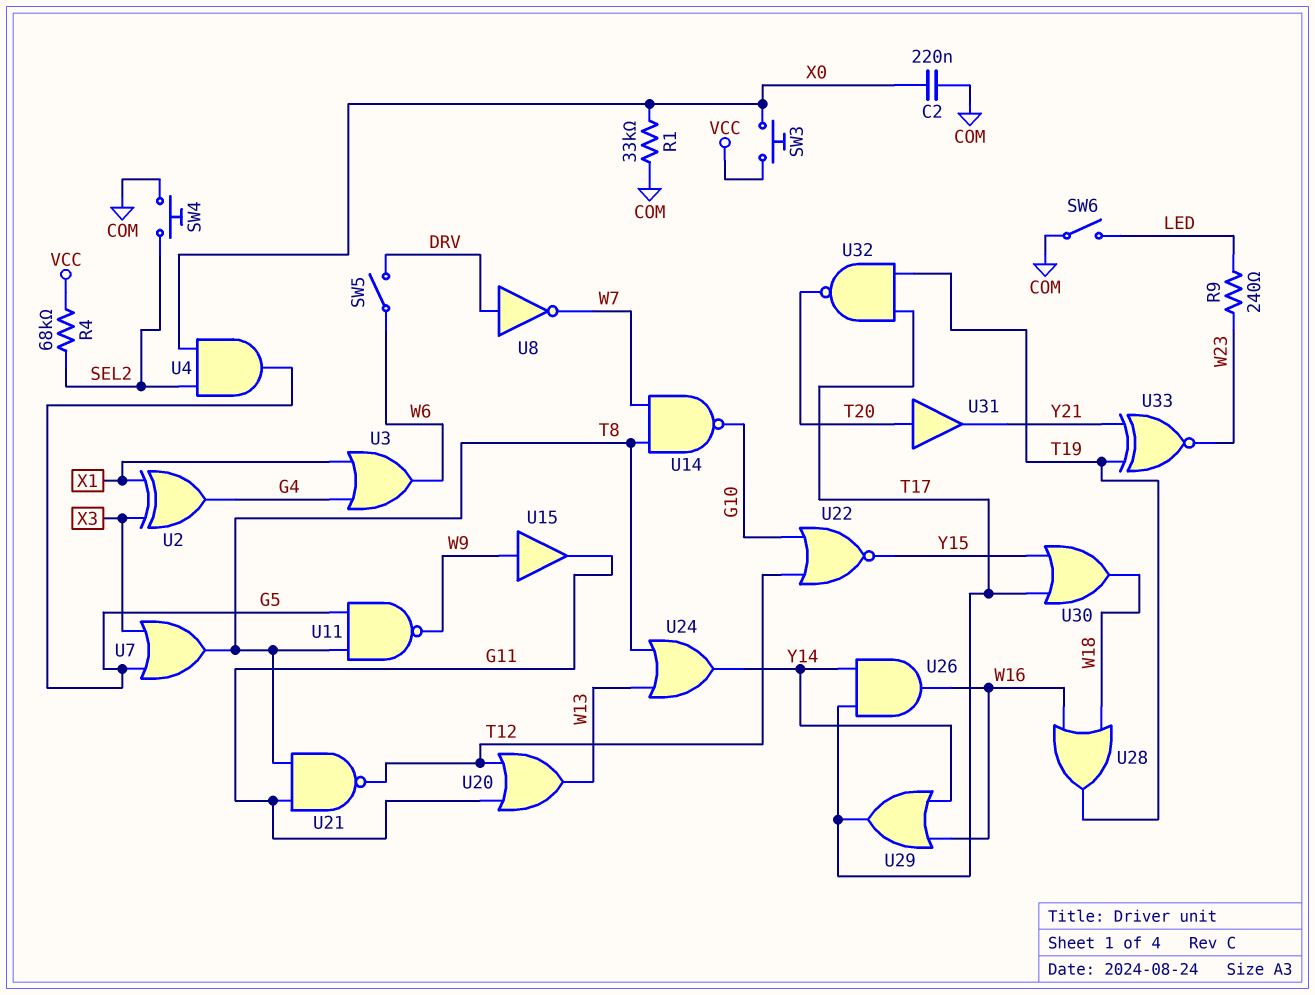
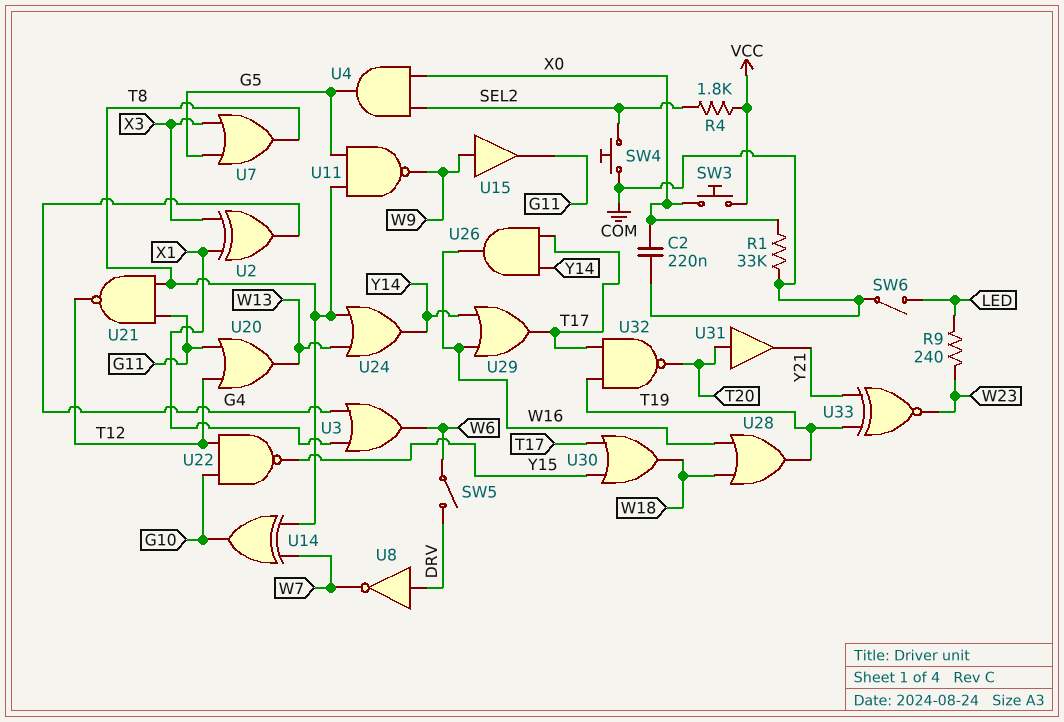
R4: 68k (SEL2, VCC) -> 1.8k (SEL2, VCC)
U14: NAND (in T8, in W7, out G10) -> XOR (in T8, in W7, out G10)
U22: NOR (in G10, in T12, out Y15) -> NAND (in G10, in T12, out Y15)

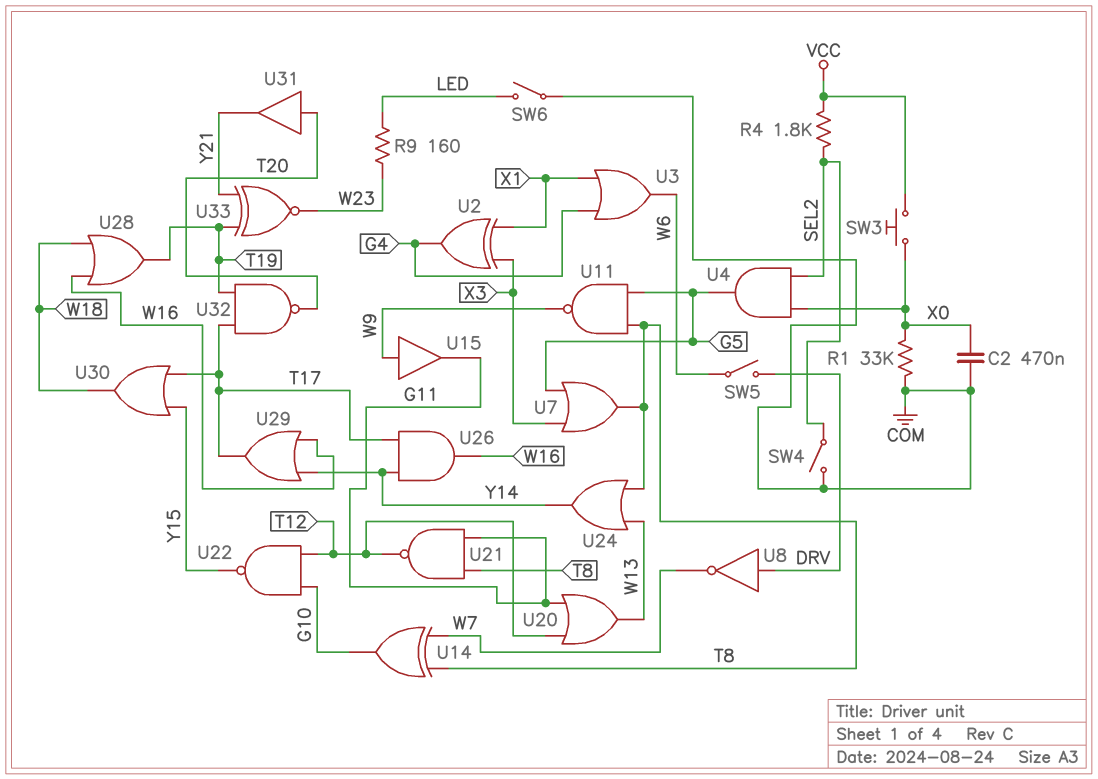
C2: 220nF (COM, X0) -> 470nF (COM, X0)
R9: 240 (LED, W23) -> 160 (LED, W23)
SW4: button (COM, SEL2) -> switch (COM, SEL2)

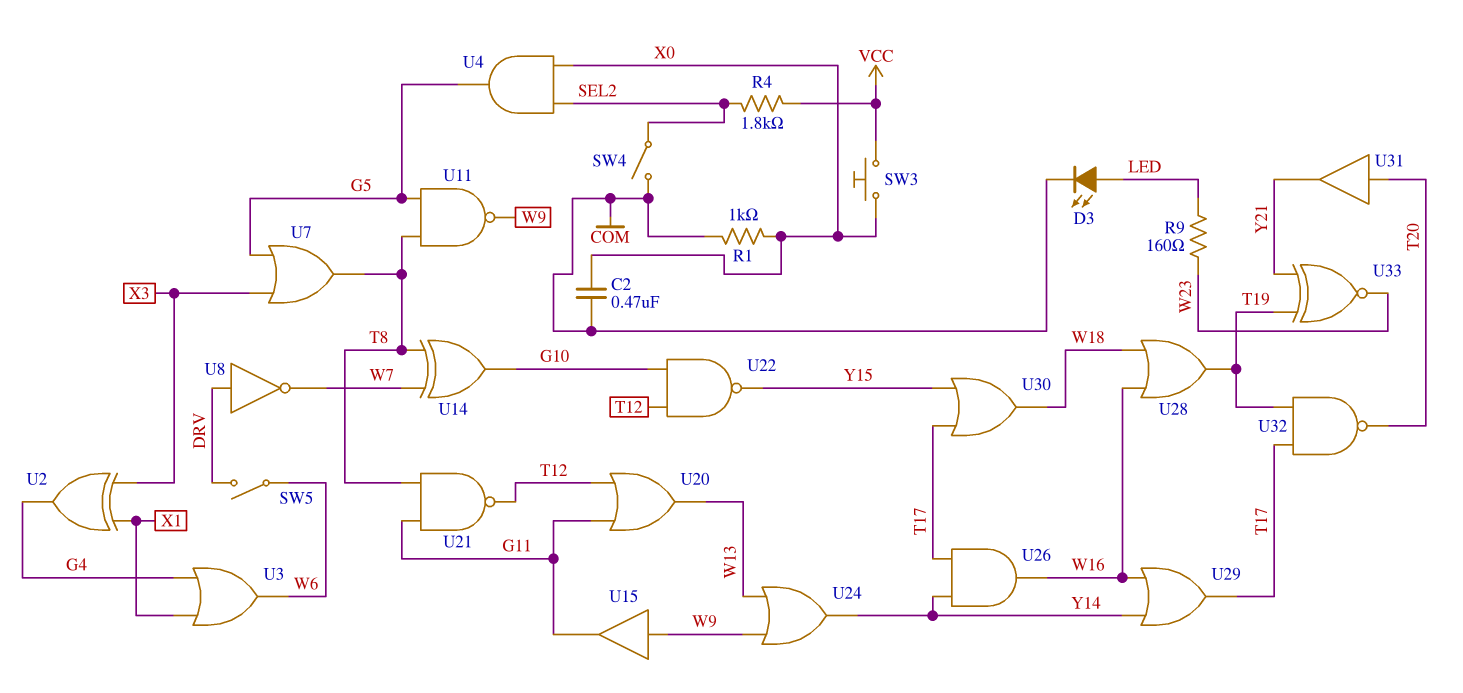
D3: none -> LED (A LED, K COM)
R1: 33k (COM, X0) -> 1k (COM, X0)
SW6: switch (COM, LED) -> none
U24: OR (in T8, in W13, out Y14) -> OR (in W9, in W13, out Y14)

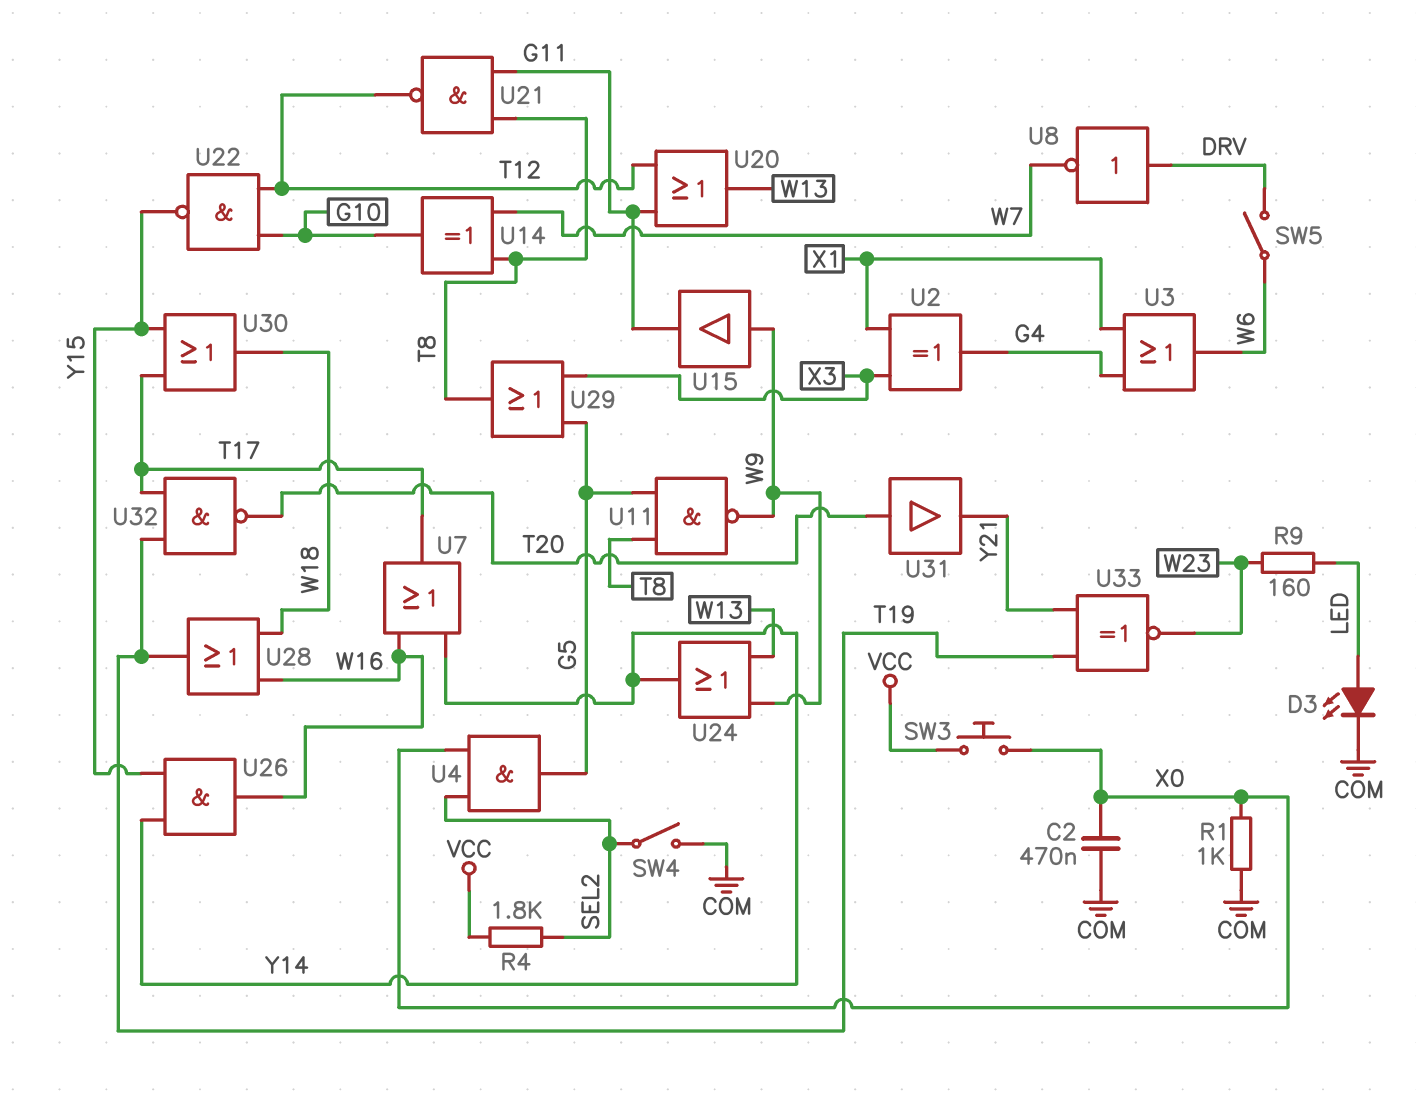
U7: OR (in G5, in X3, out T8) -> OR (in W16, in Y14, out T17)
U26: AND (in T17, in Y14, out W16) -> AND (in Y14, in Y15, out W16)
U29: OR (in W16, in Y14, out T17) -> OR (in G5, in X3, out T8)

